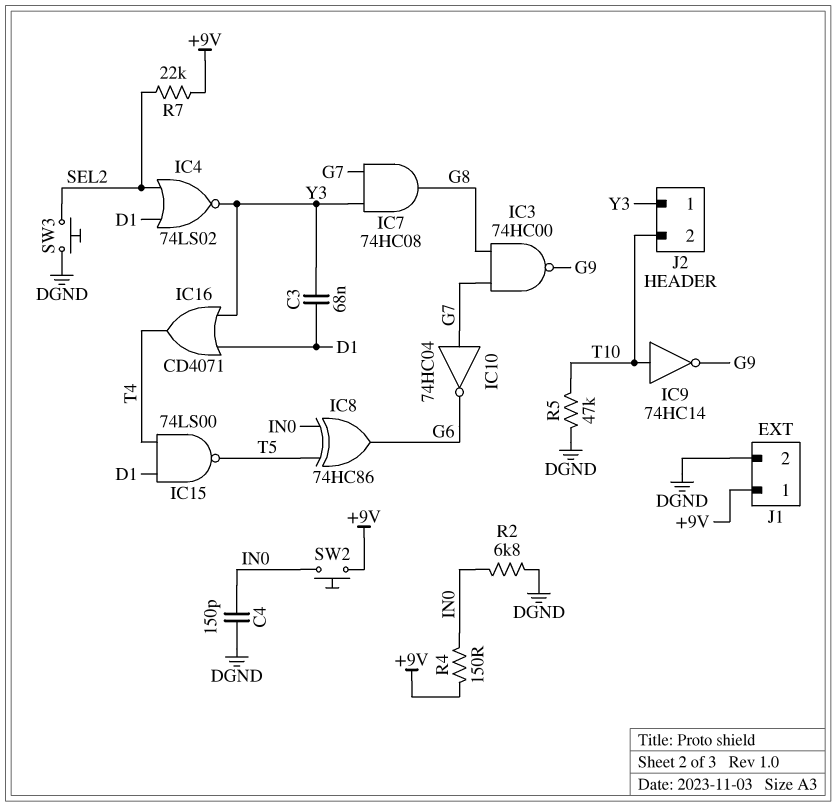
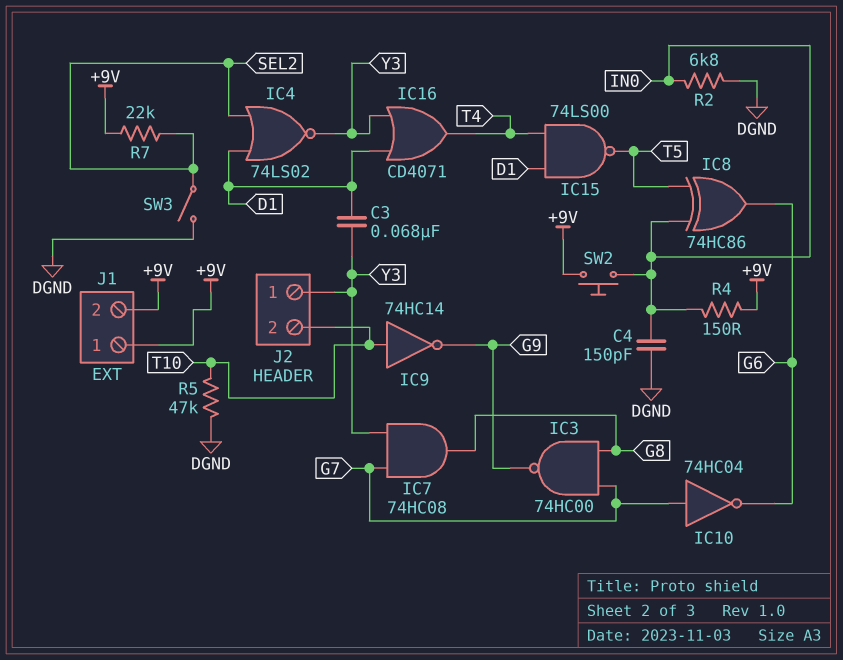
J1 pin 2: DGND -> +9V
SW3: button (DGND, SEL2) -> switch (DGND, SEL2)

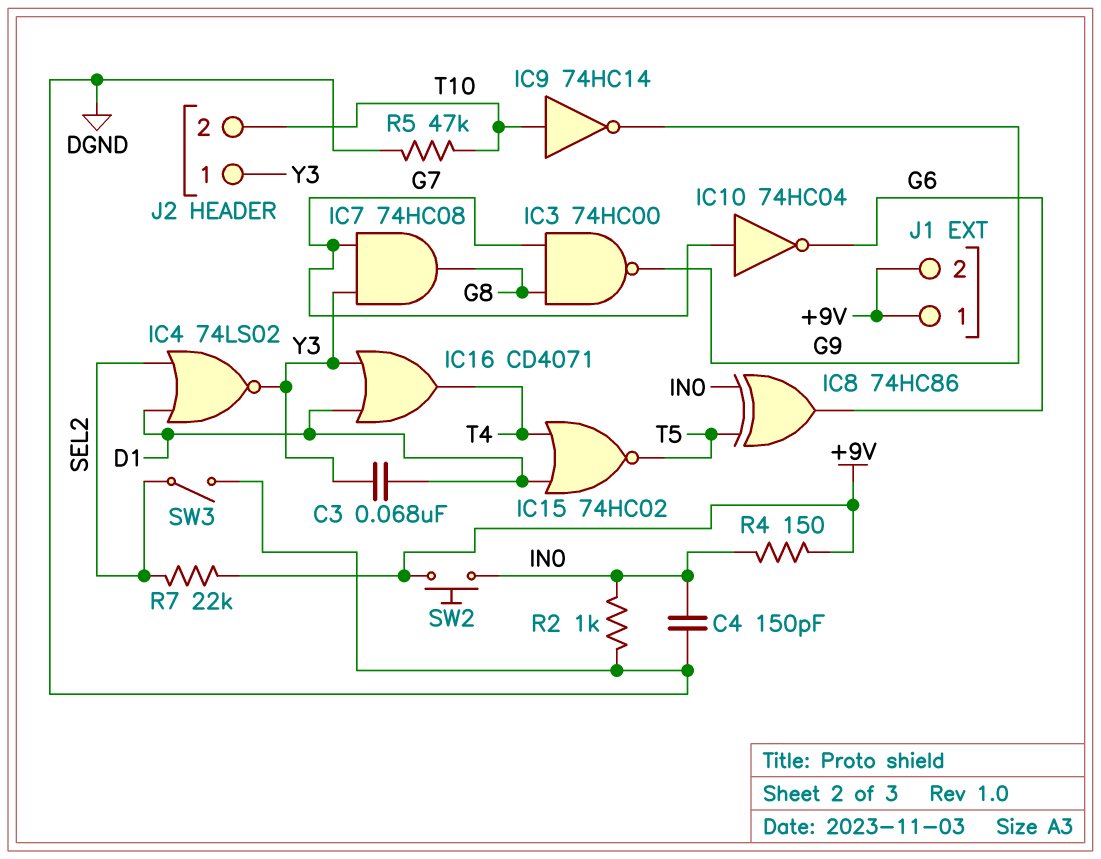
IC15: NAND 74LS00 (in D1, in T4, out T5) -> NOR 74HC02 (in D1, in T4, out T5)
R2: 6.8k (DGND, IN0) -> 1k (DGND, IN0)

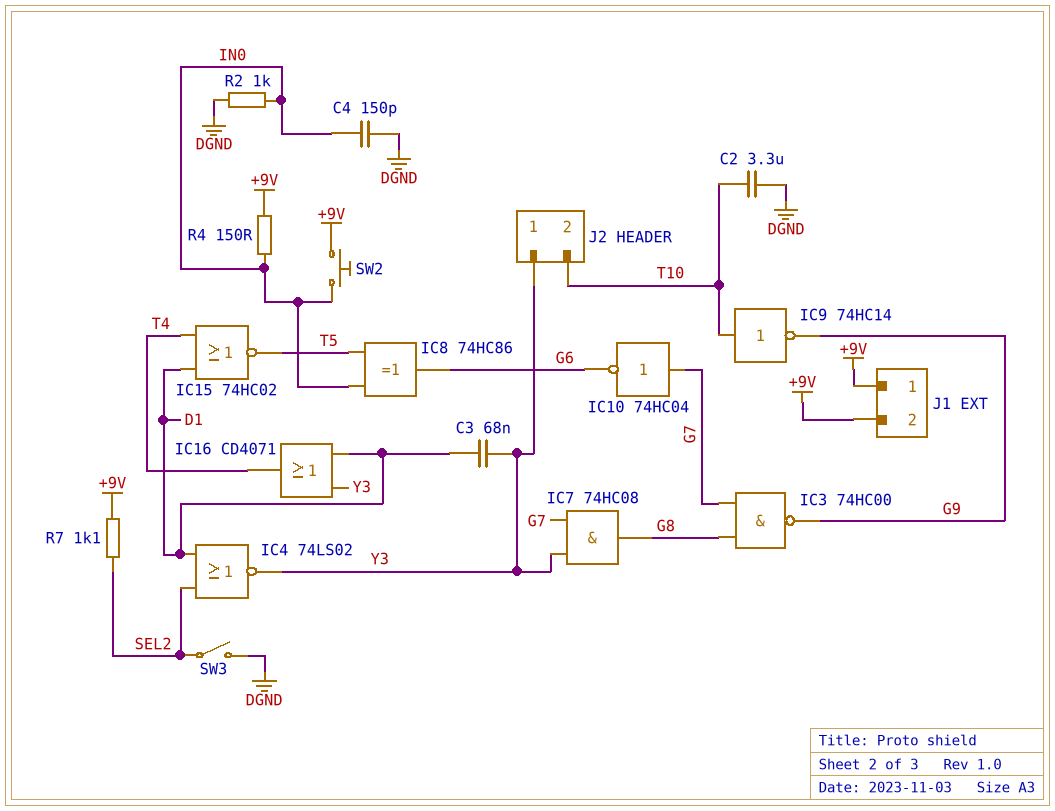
C2: none -> 3.3uF (DGND, T10)
R5: 47k (DGND, T10) -> none
R7: 22k (+9V, SEL2) -> 1.1k (+9V, SEL2)

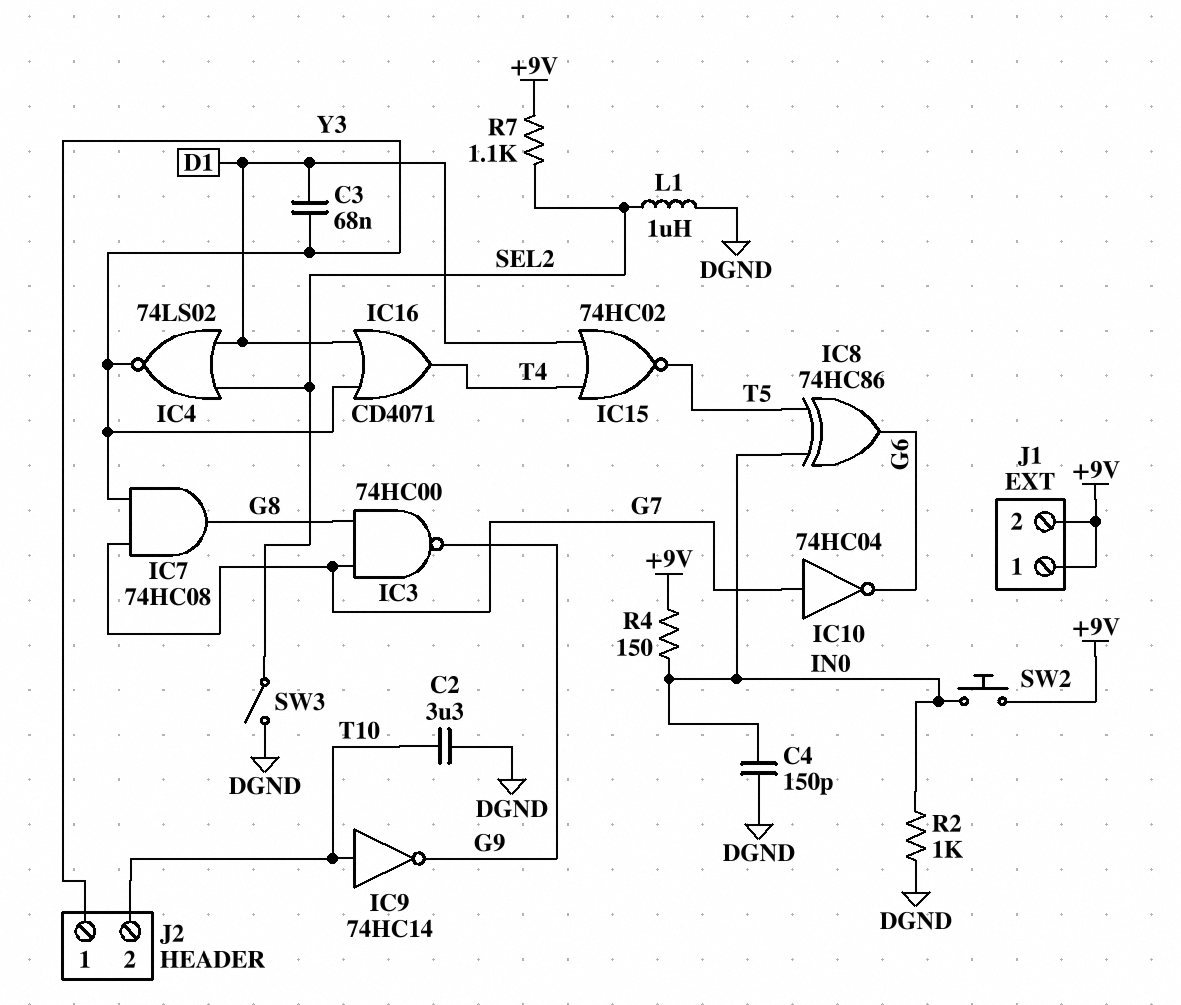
L1: none -> 1uH (DGND, SEL2)

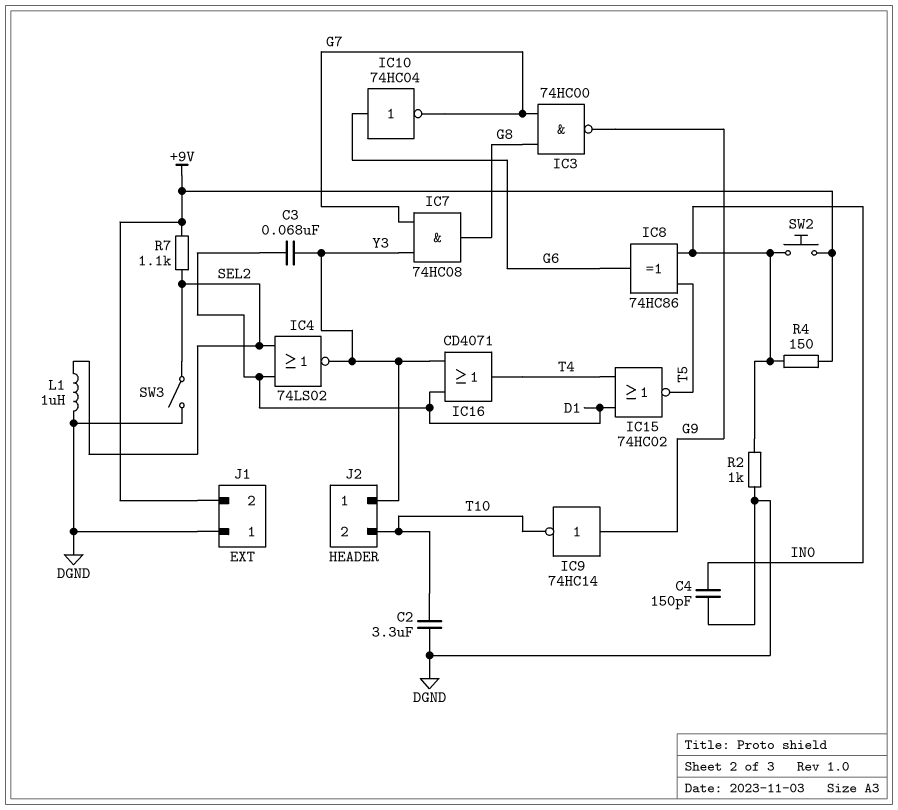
IC9: NOT 74HC14 (in T10, out G9) -> NOT 74HC14 (in G9, out T10)
IC10: NOT 74HC04 (in G7, out G6) -> NOT 74HC04 (in G6, out G7)
J1 pin 1: +9V -> DGND

